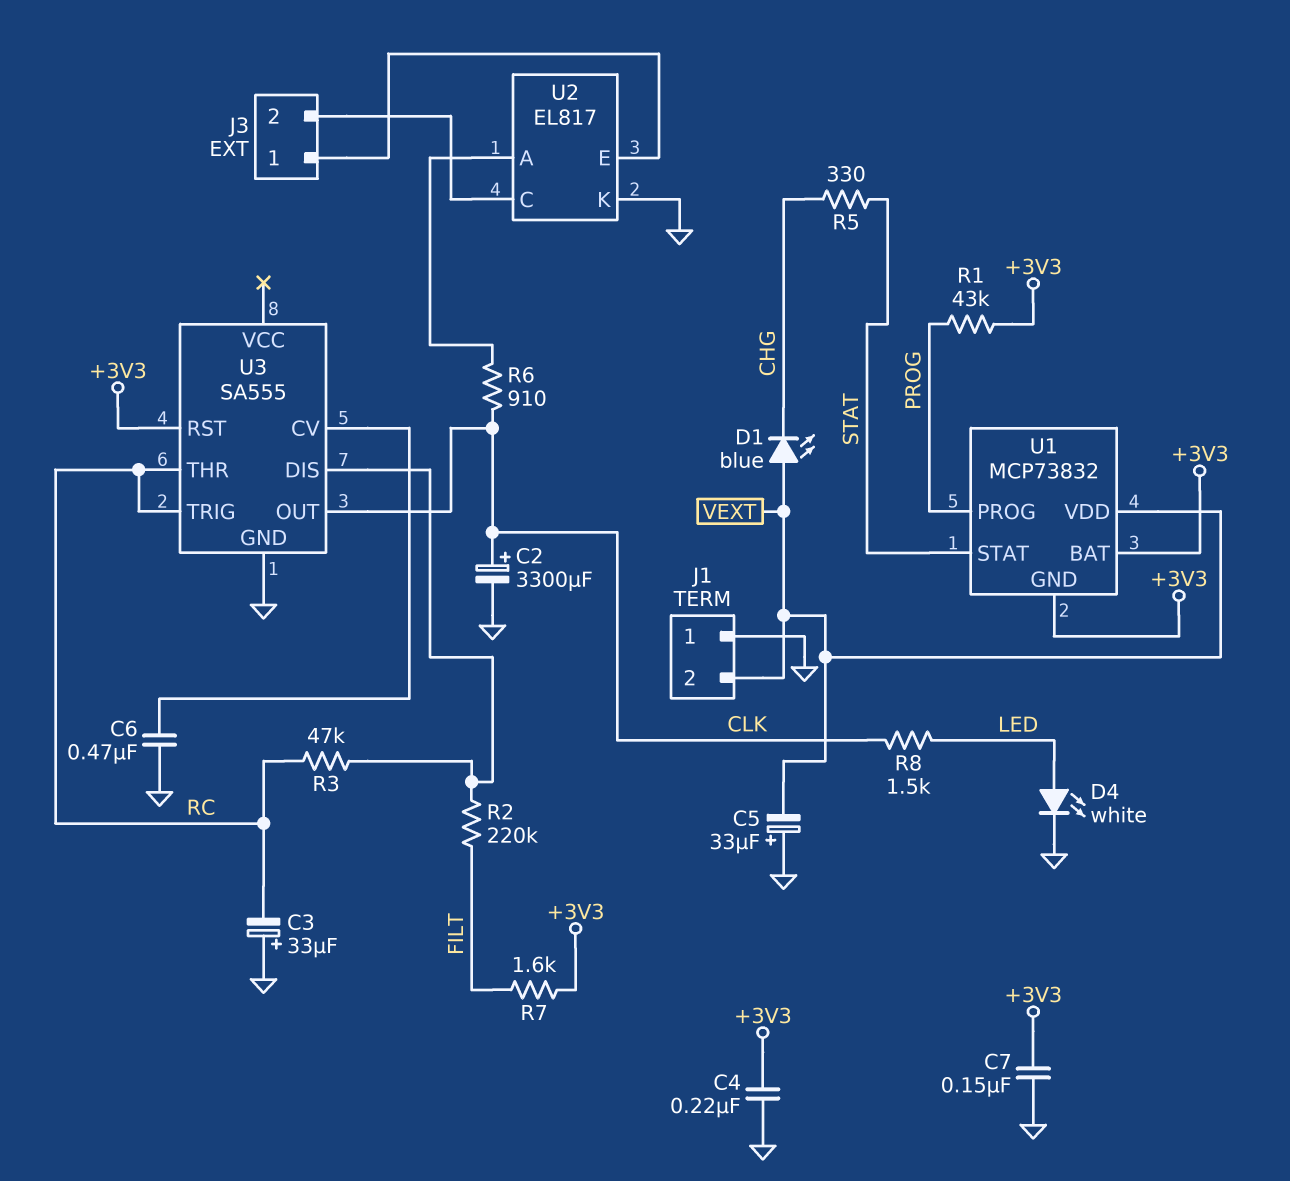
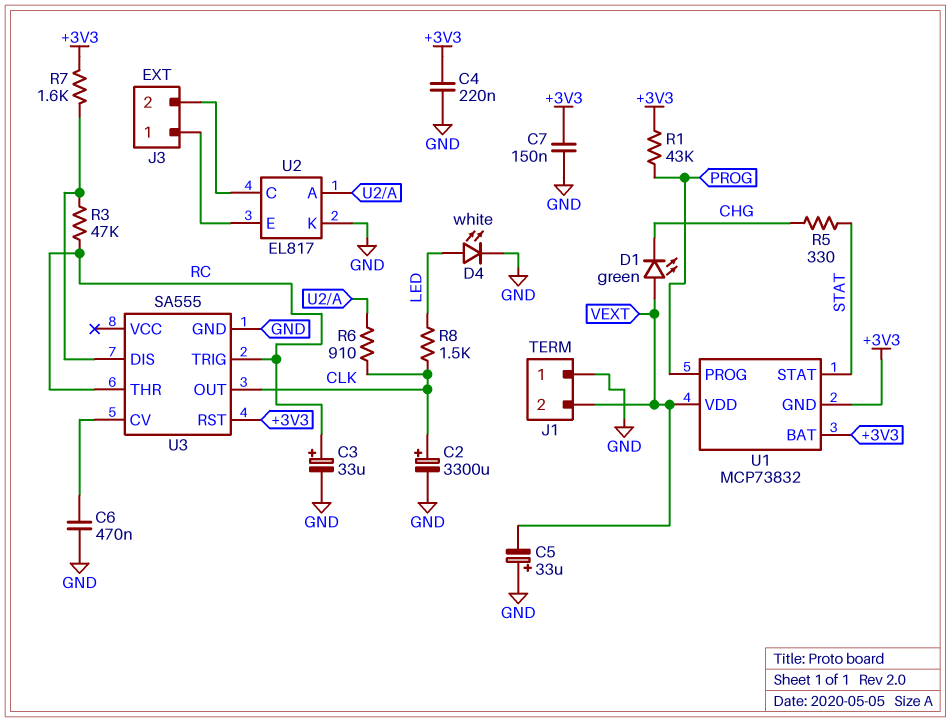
C3: 33uF (plus GND, minus RC) -> 33uF (plus RC, minus GND)
D1: LED blue (A VEXT, K CHG) -> LED green (A VEXT, K CHG)
R2: 220k (FILT, U3/DIS) -> none
R7: 1.6k (+3V3, FILT) -> 1.6k (+3V3, U3/DIS)

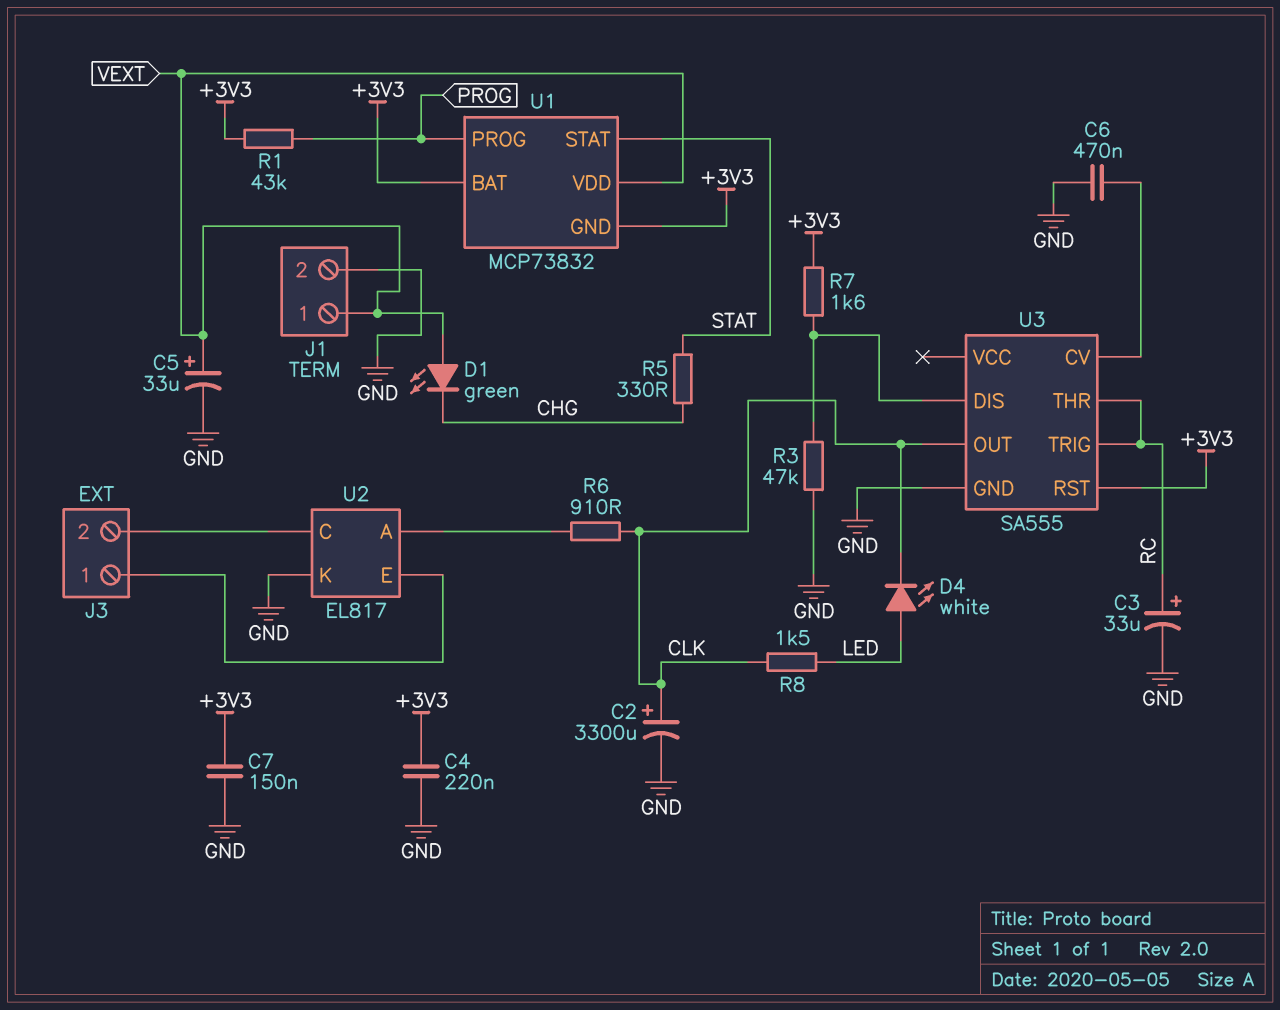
C5: 33uF (plus GND, minus VEXT) -> 33uF (plus VEXT, minus GND)
D4: LED white (A LED, K GND) -> LED white (A LED, K CLK)
J1 pin 1: GND -> VEXT
J1 pin 2: VEXT -> GND
R3: 47k (RC, U3/DIS) -> 47k (GND, U3/DIS)

